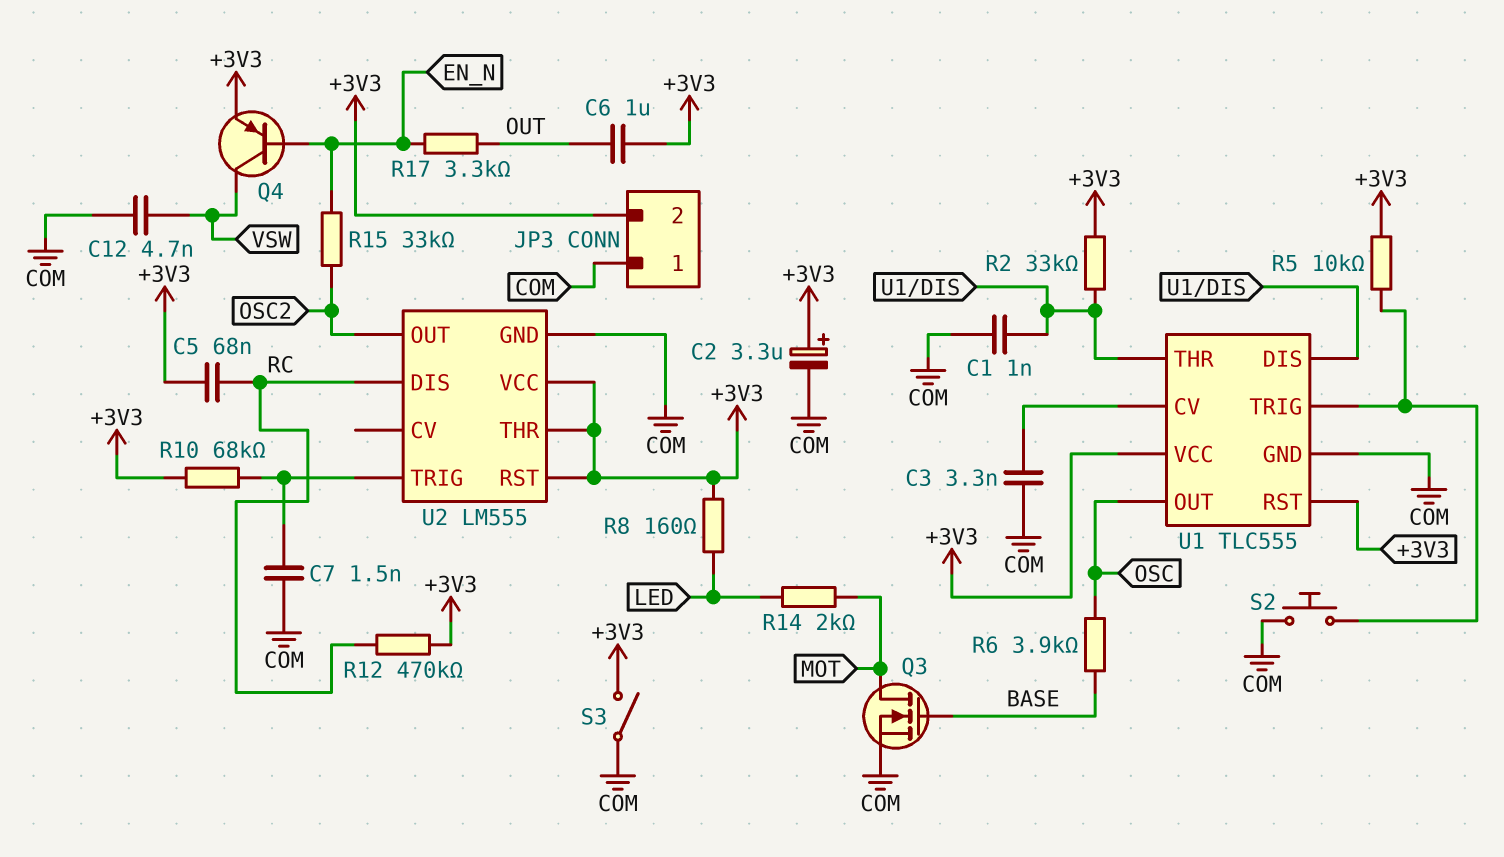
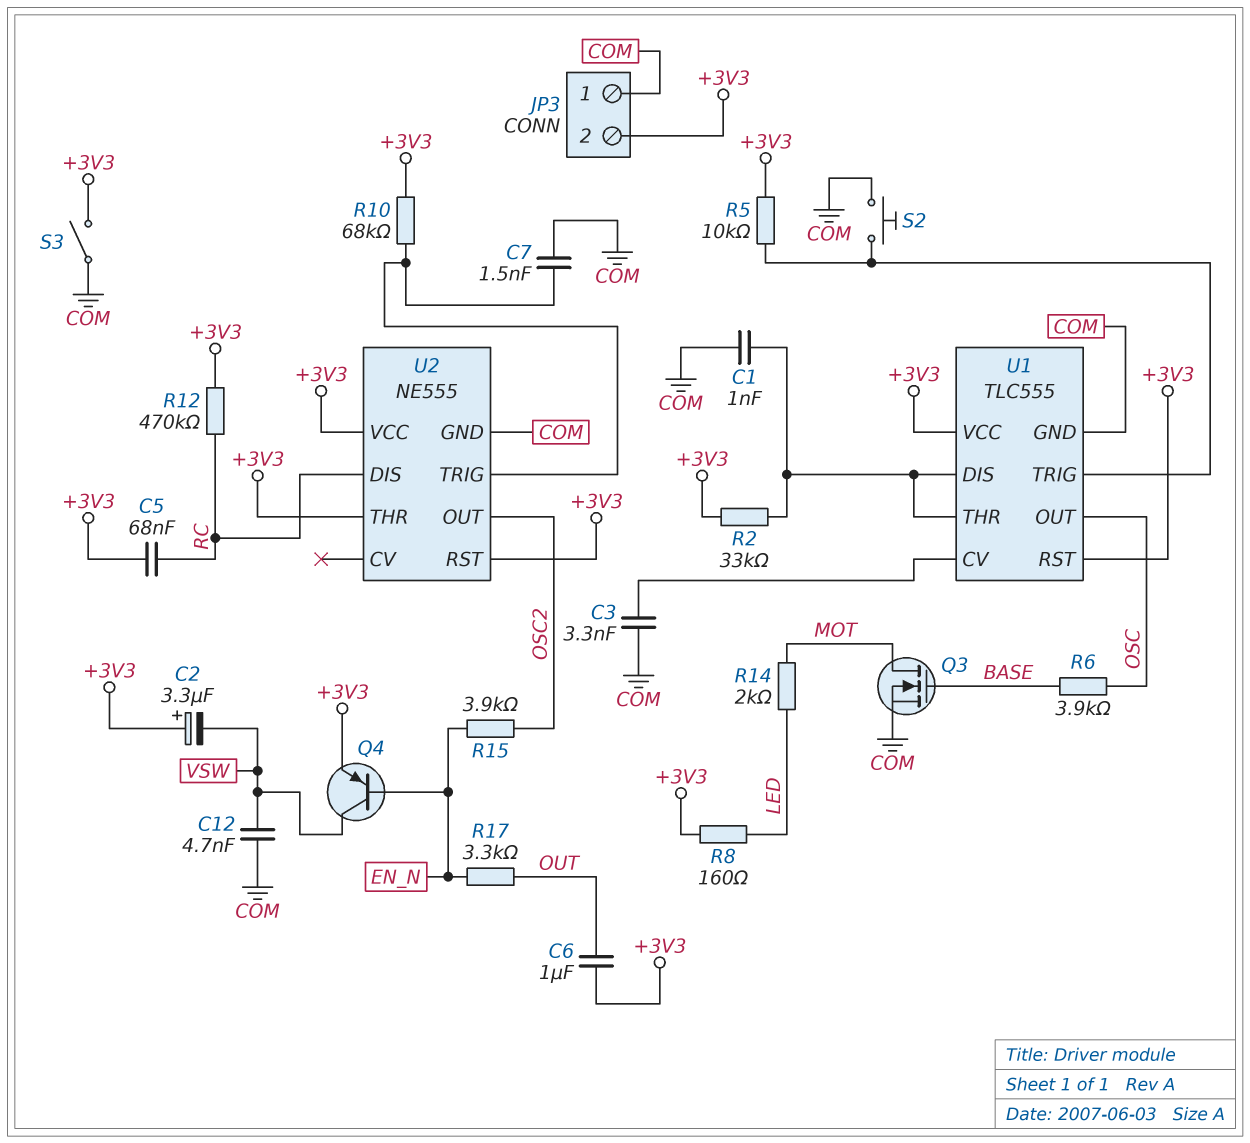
C2: 3.3uF (plus +3V3, minus COM) -> 3.3uF (plus +3V3, minus VSW)
R15: 33k (EN_N, OSC2) -> 3.9k (EN_N, OSC2)
U2: LM555 -> NE555

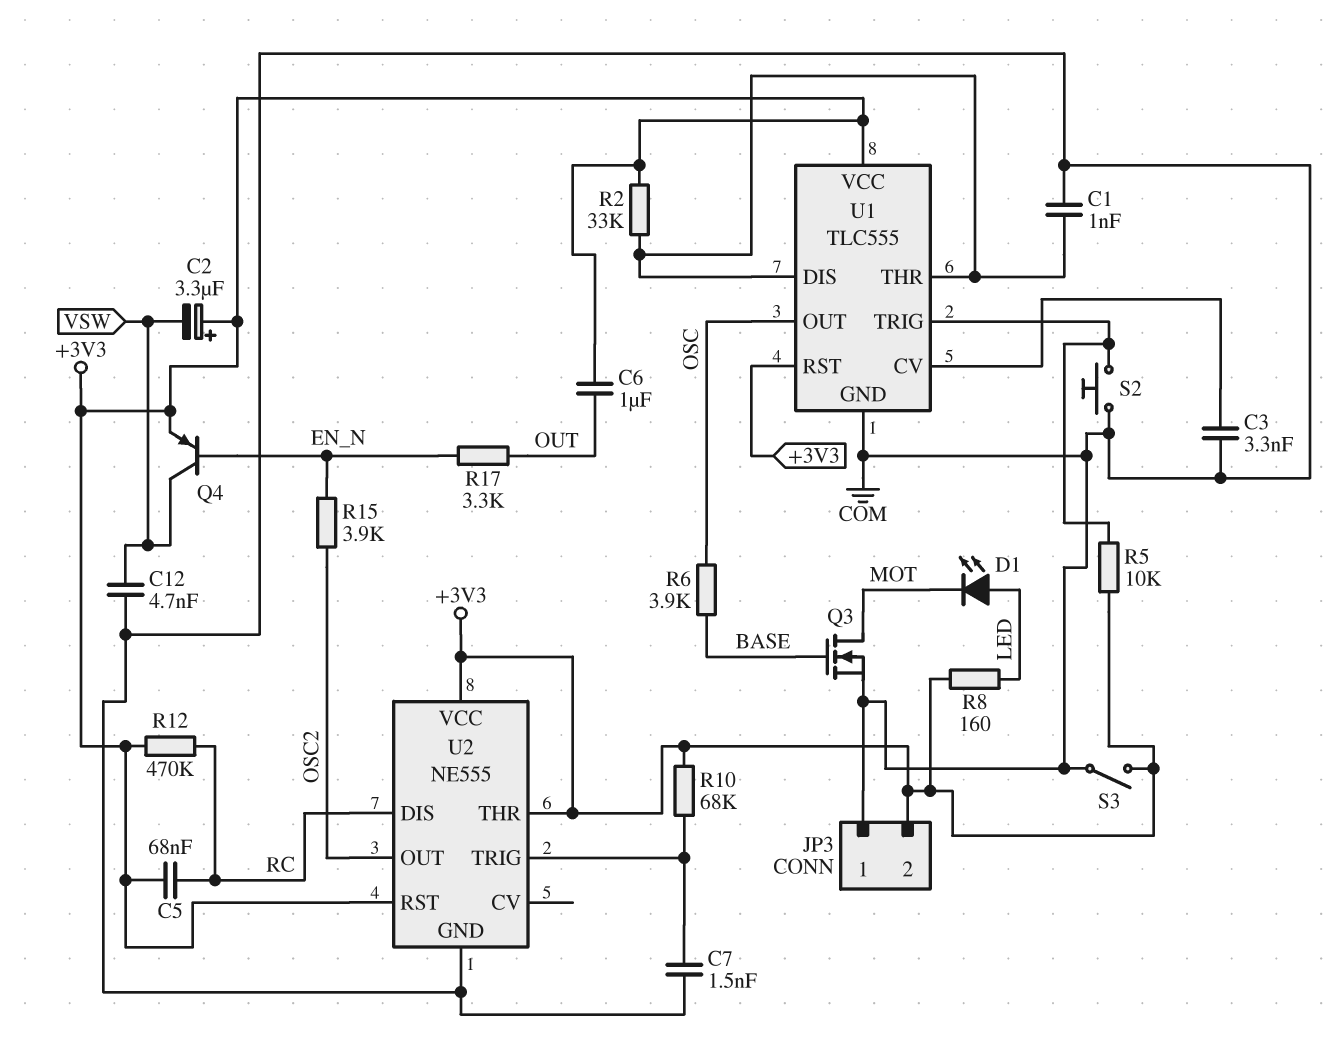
D1: none -> LED (A LED, K MOT)
R14: 2k (LED, MOT) -> none

